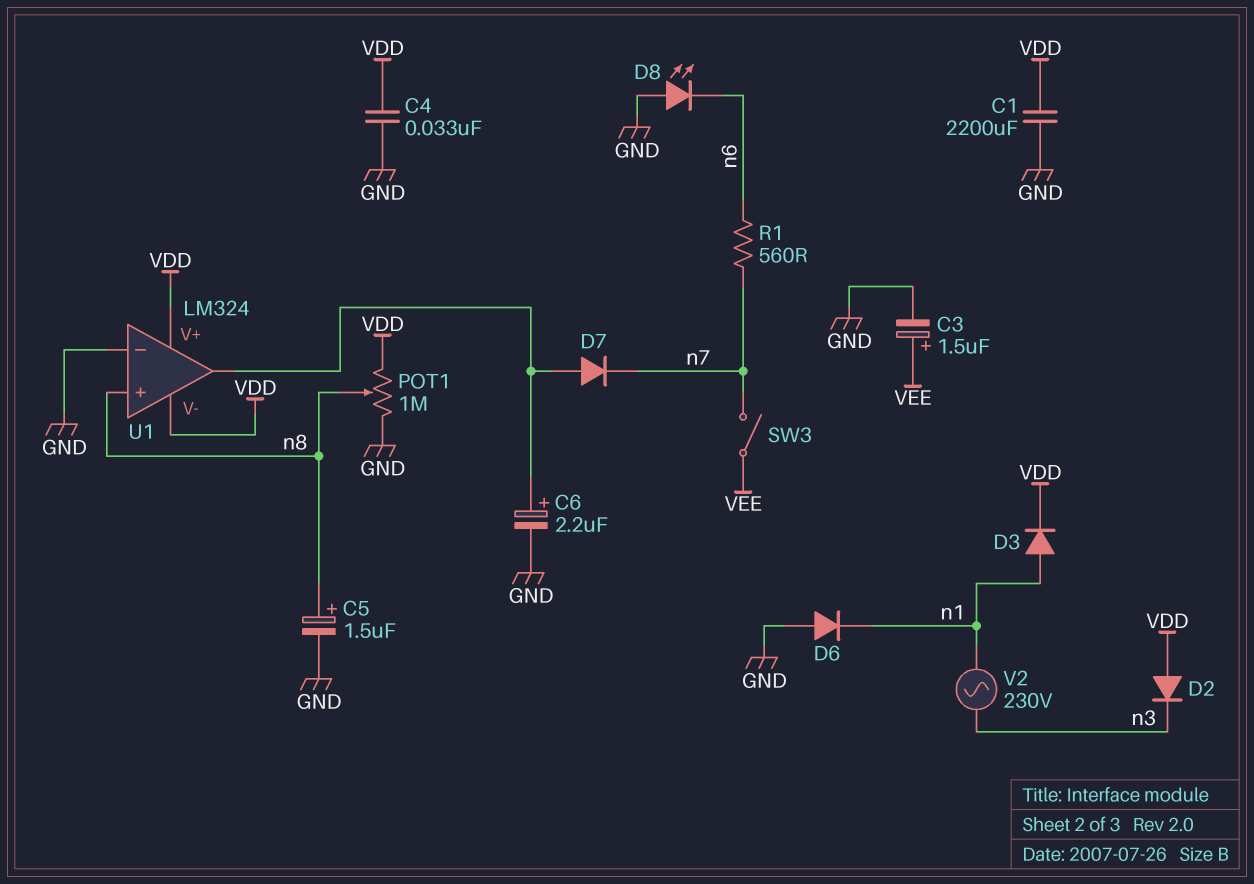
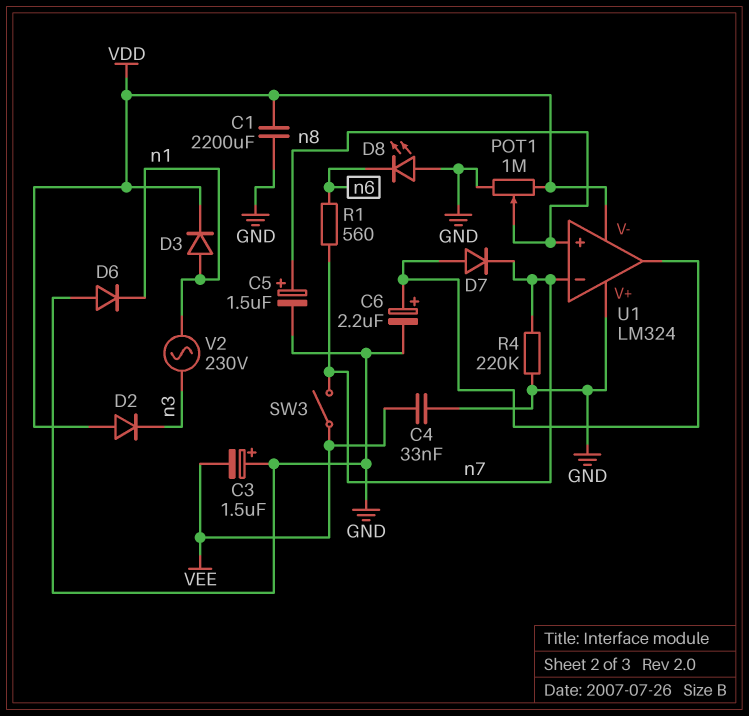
C3: 1.5uF (plus VEE, minus GND) -> 1.5uF (plus GND, minus VEE)
C4: 33nF (GND, VDD) -> 33nF (GND, VEE)
R4: none -> 220k (GND, n7)
U1 pin V+: VDD -> GND
U1 pin in-: GND -> n7

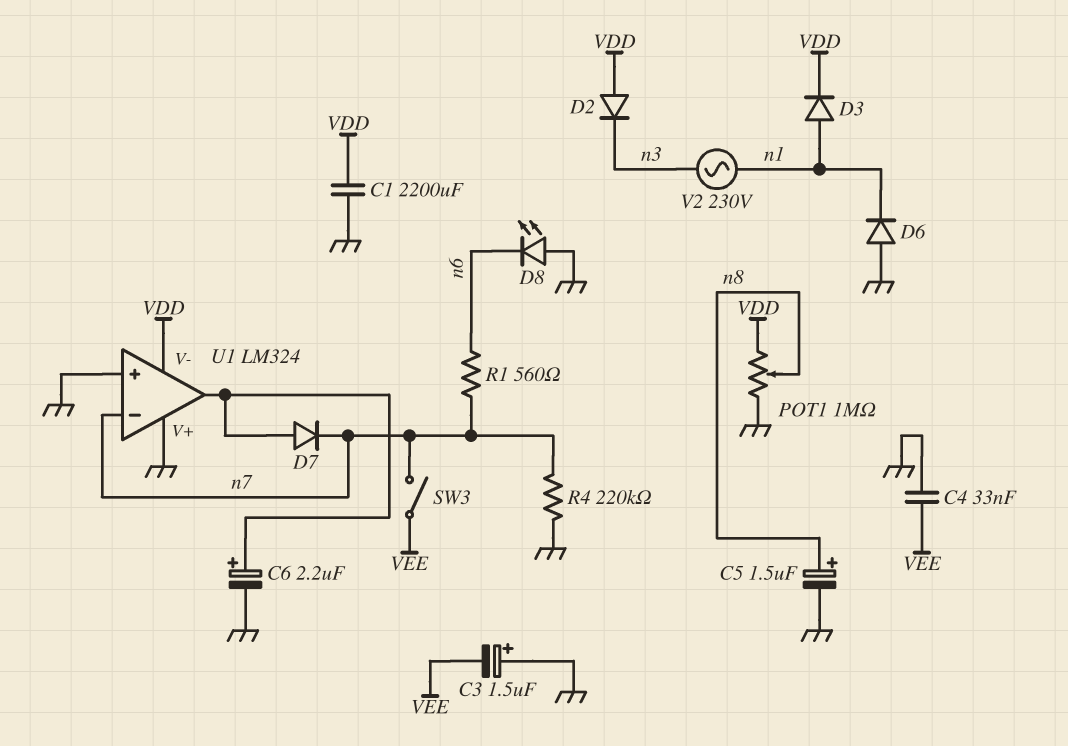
U1 pin in+: n8 -> GND

